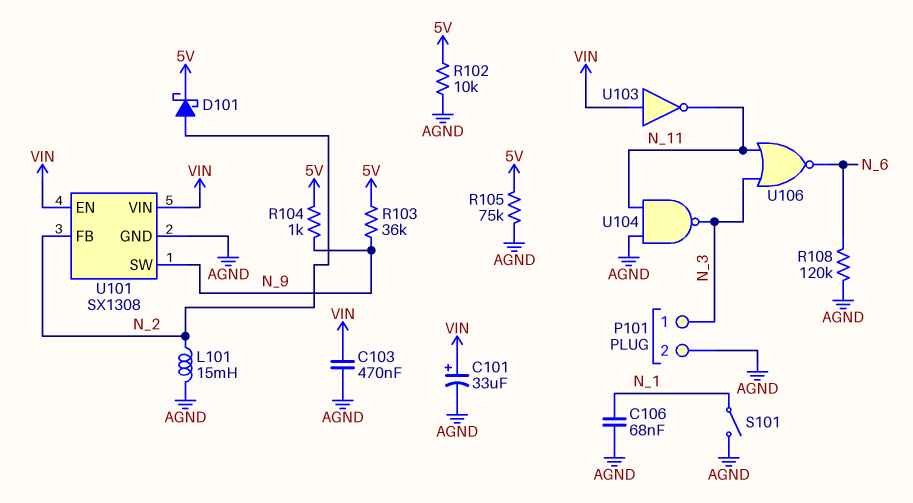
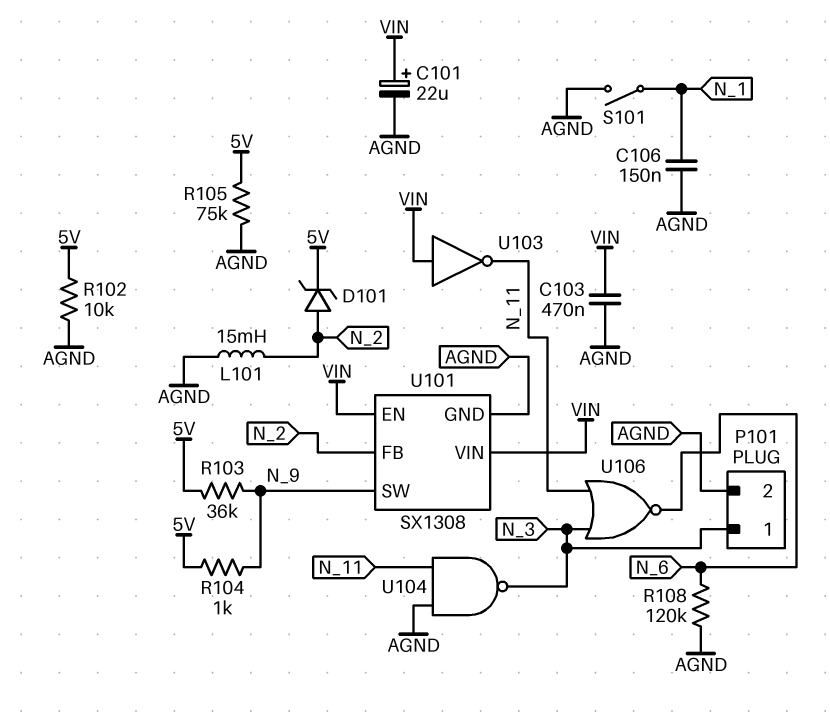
C101: 33uF (plus VIN, minus AGND) -> 22uF (plus VIN, minus AGND)
C106: 68nF (AGND, N_1) -> 150nF (AGND, N_1)
D101: schottky (A N_2, K 5V) -> zener (A N_2, K 5V)

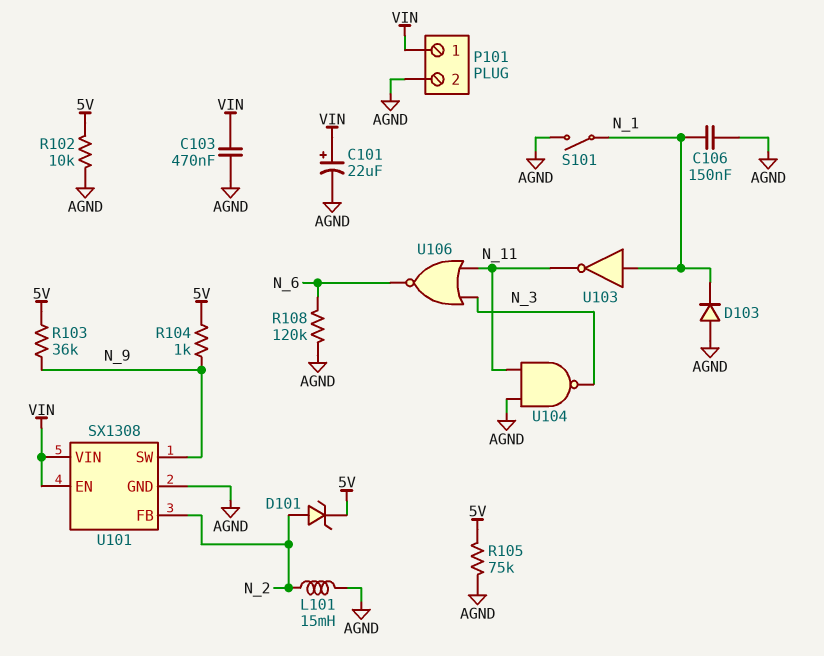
D103: none -> diode (A AGND, K N_1)
P101 pin 1: N_3 -> VIN
U103: NOT (in VIN, out N_11) -> NOT (in N_1, out N_11)

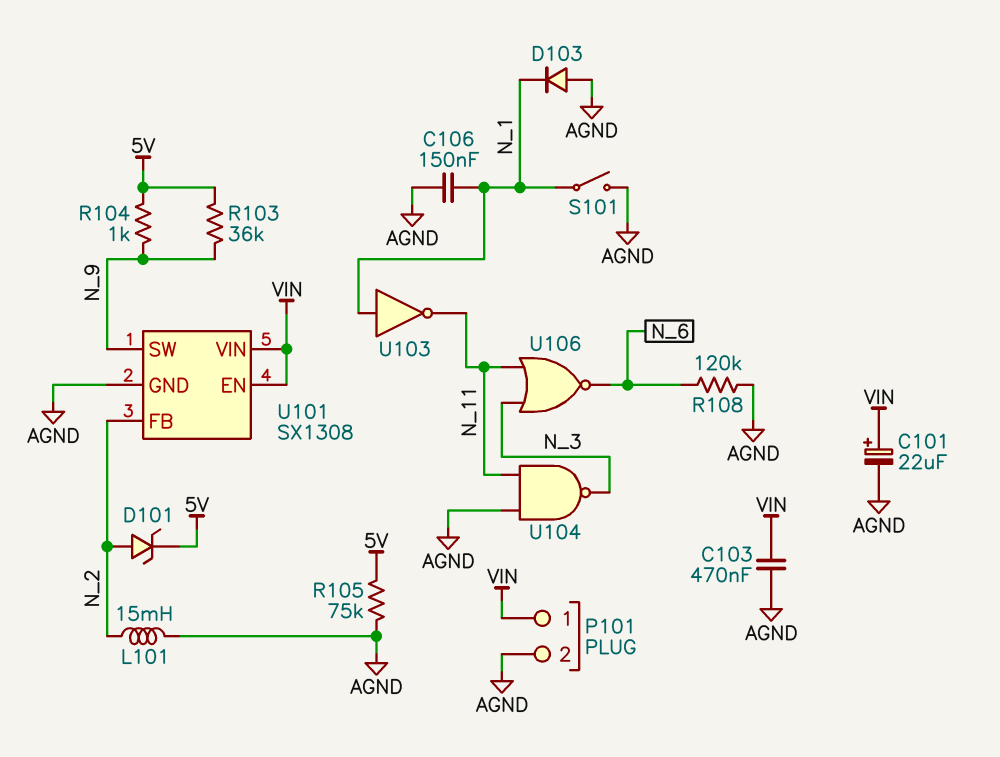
R102: 10k (5V, AGND) -> none

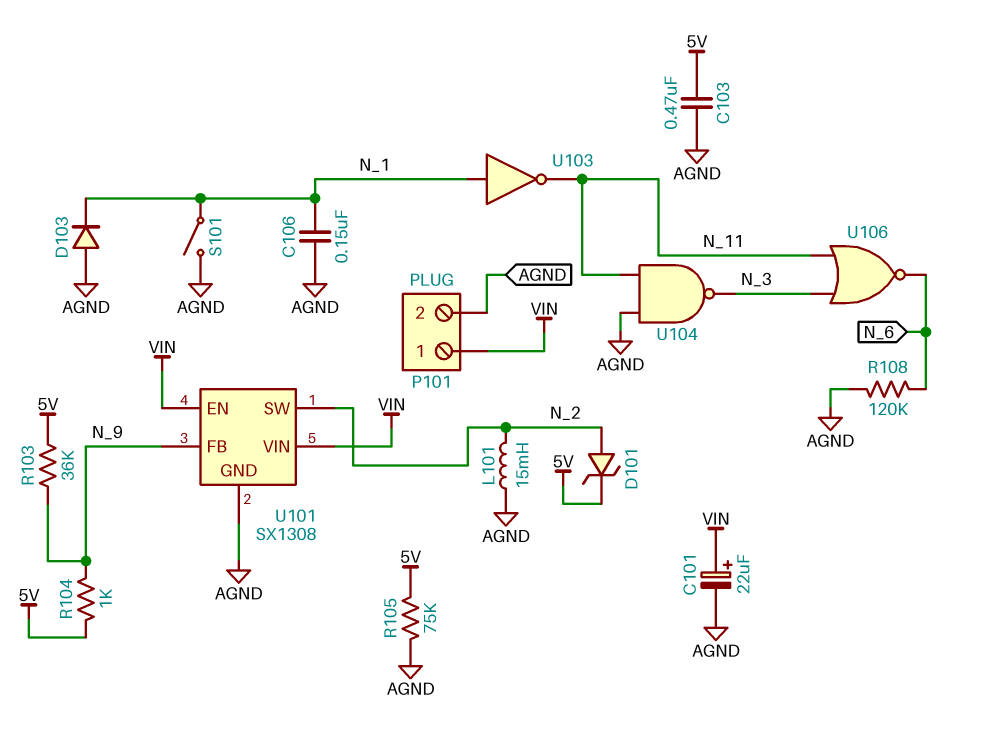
C103: 470nF (AGND, VIN) -> 470nF (5V, AGND)
U101 pin FB: N_2 -> N_9
U101 pin SW: N_9 -> N_2

